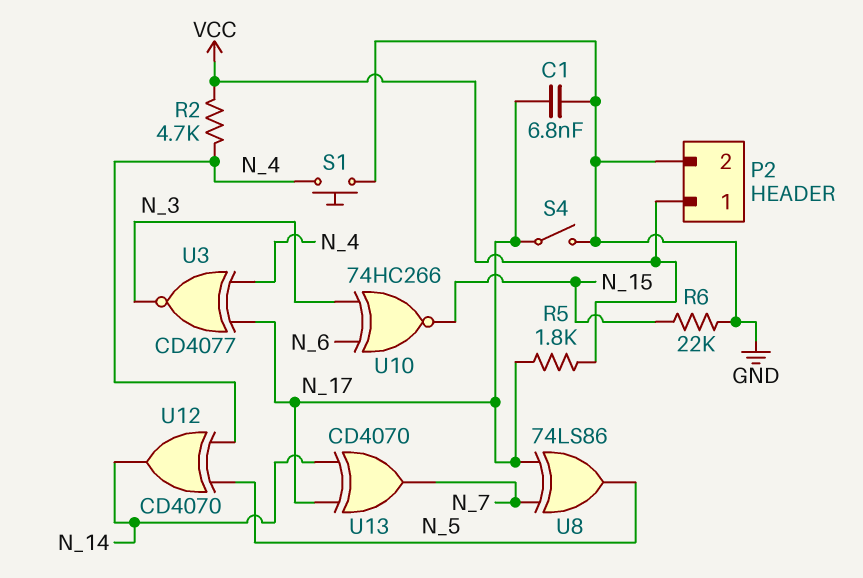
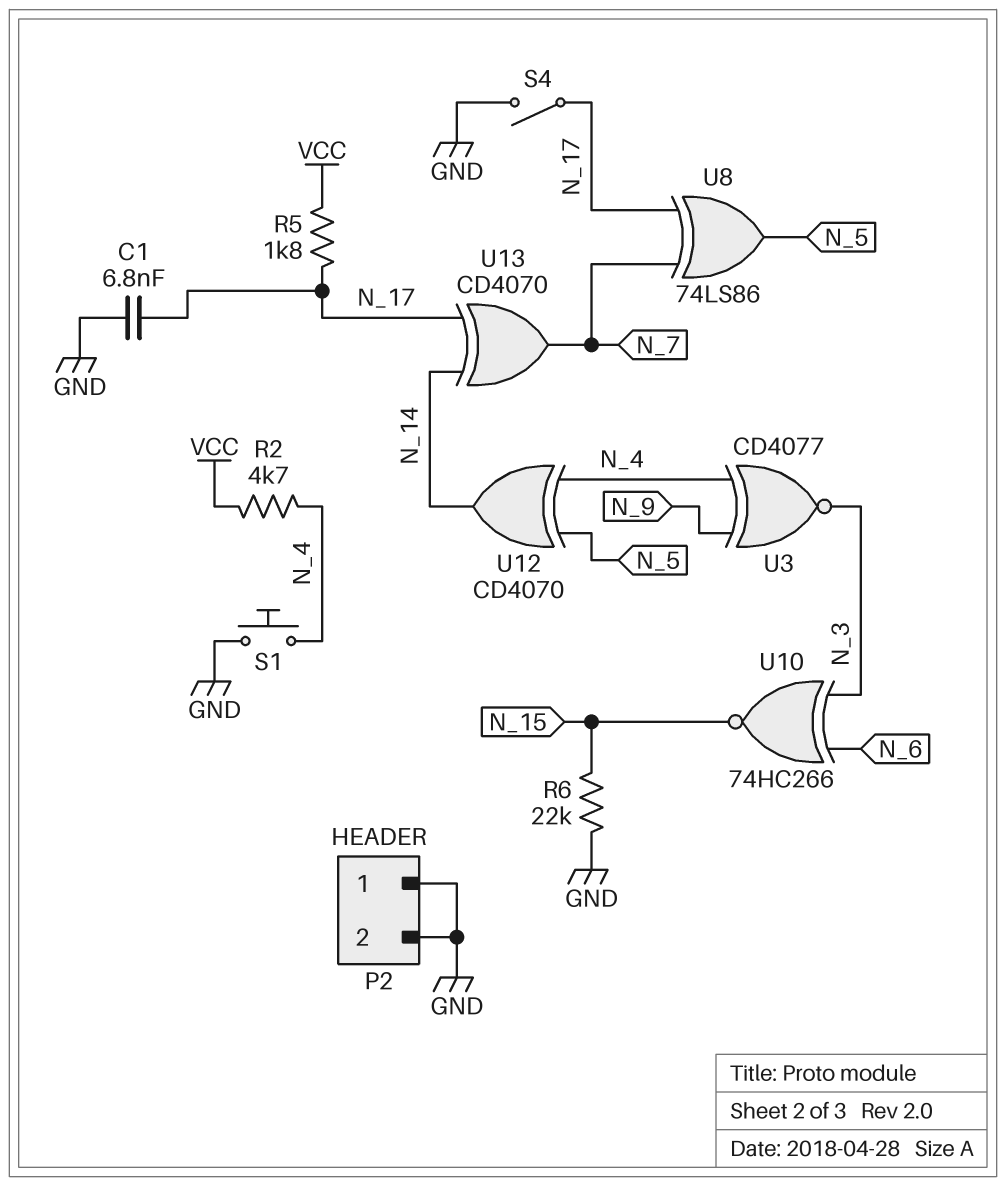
P2 pin 1: VCC -> GND
U3: XNOR CD4077 (in N_4, in N_17, out N_3) -> XNOR CD4077 (in N_4, in N_9, out N_3)

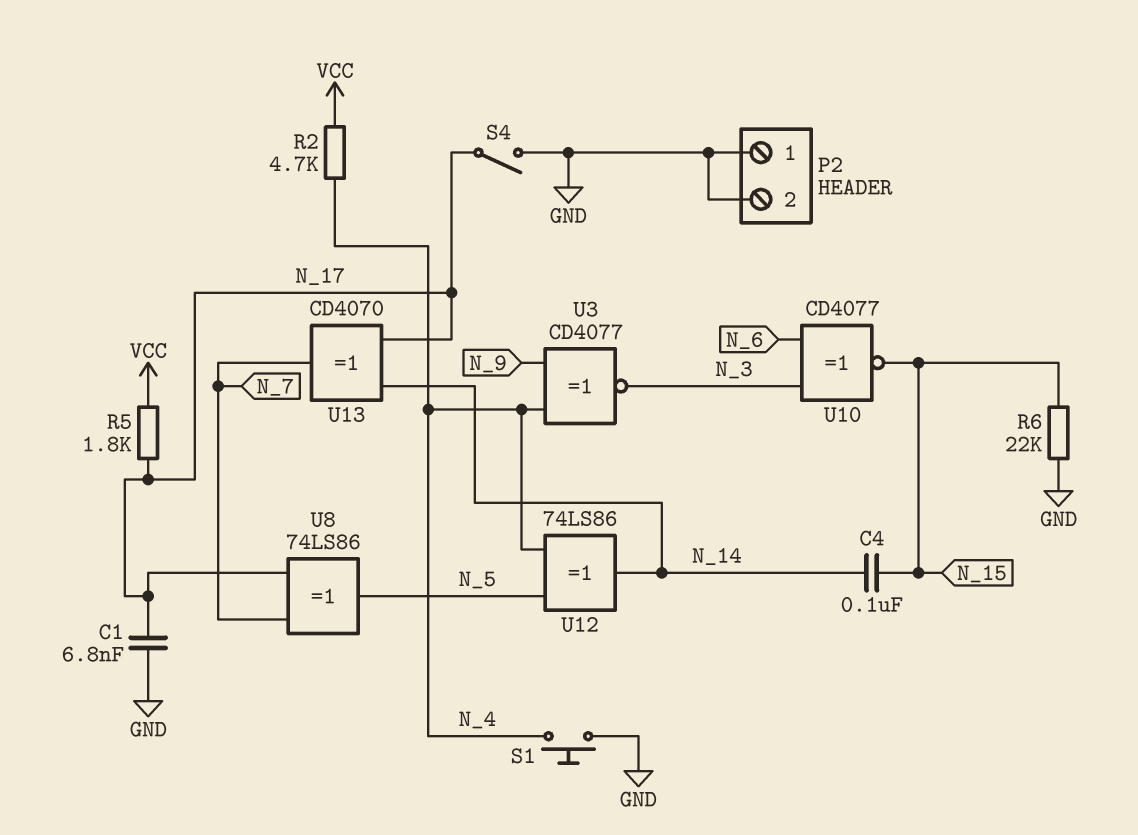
C4: none -> 100nF (N_14, N_15)
U10: XNOR 74HC266 (in N_3, in N_6, out N_15) -> XNOR CD4077 (in N_3, in N_6, out N_15)
U12: XOR CD4070 (in N_4, in N_5, out N_14) -> XOR 74LS86 (in N_4, in N_5, out N_14)

